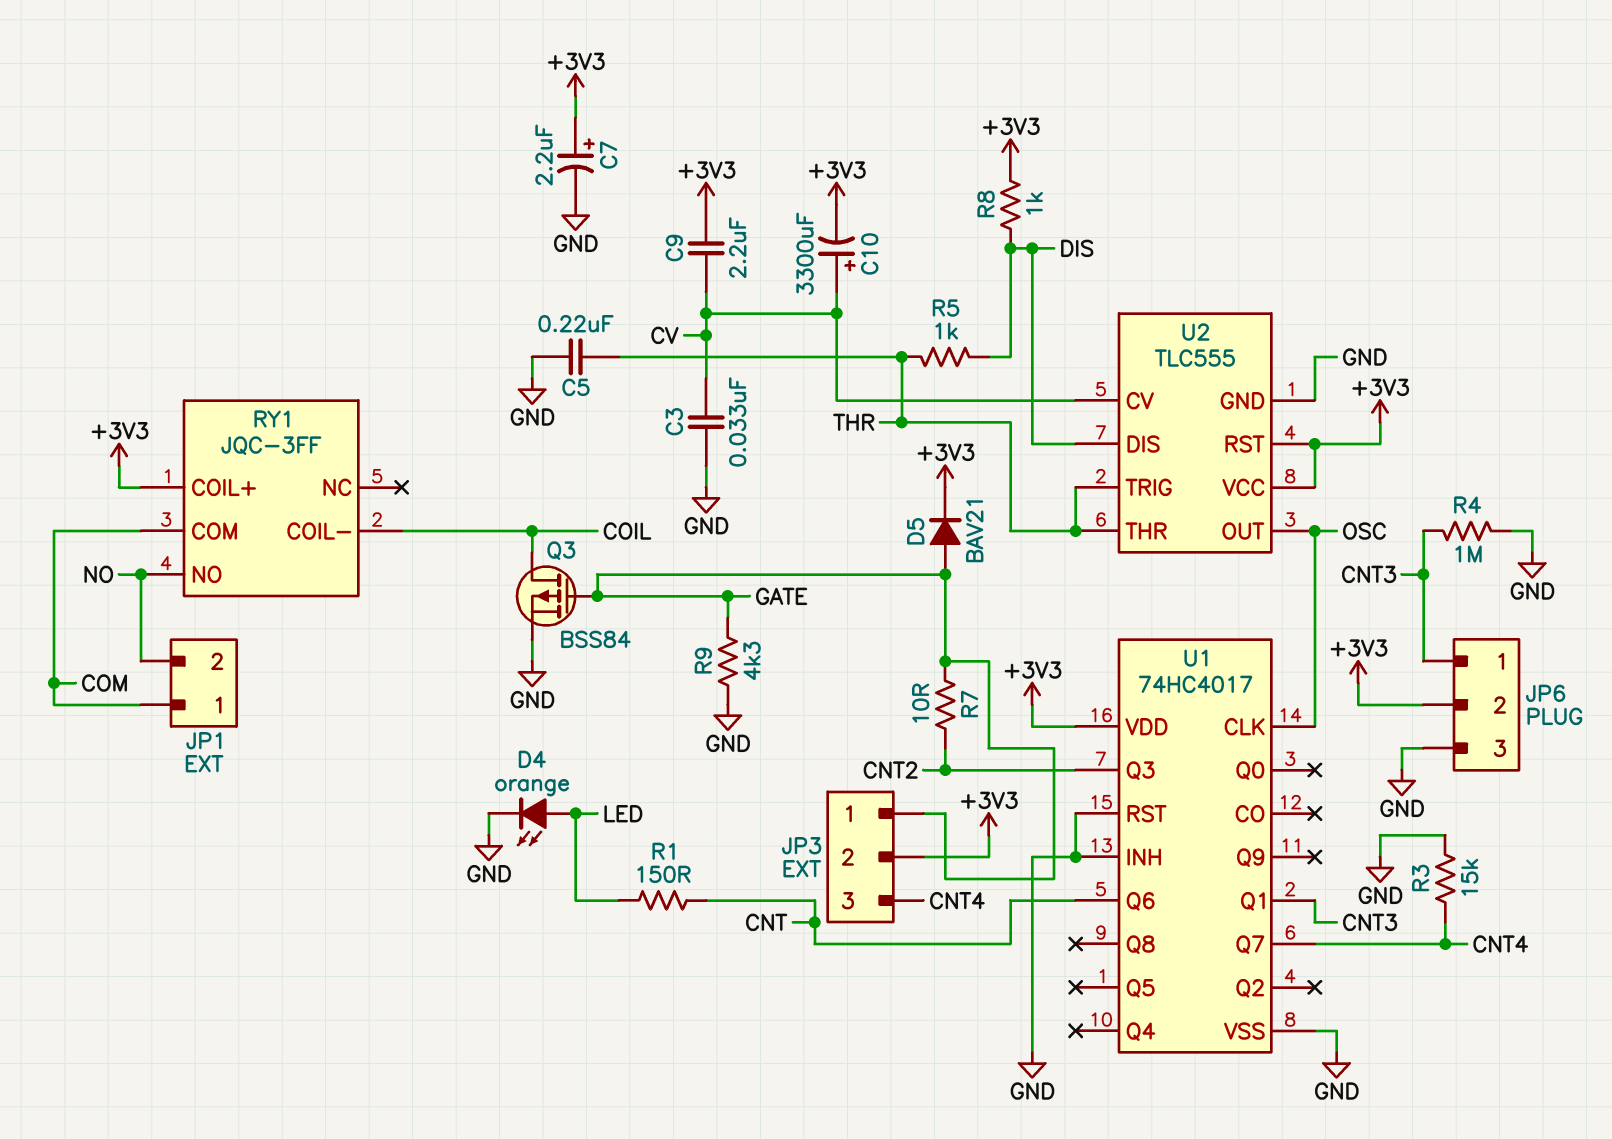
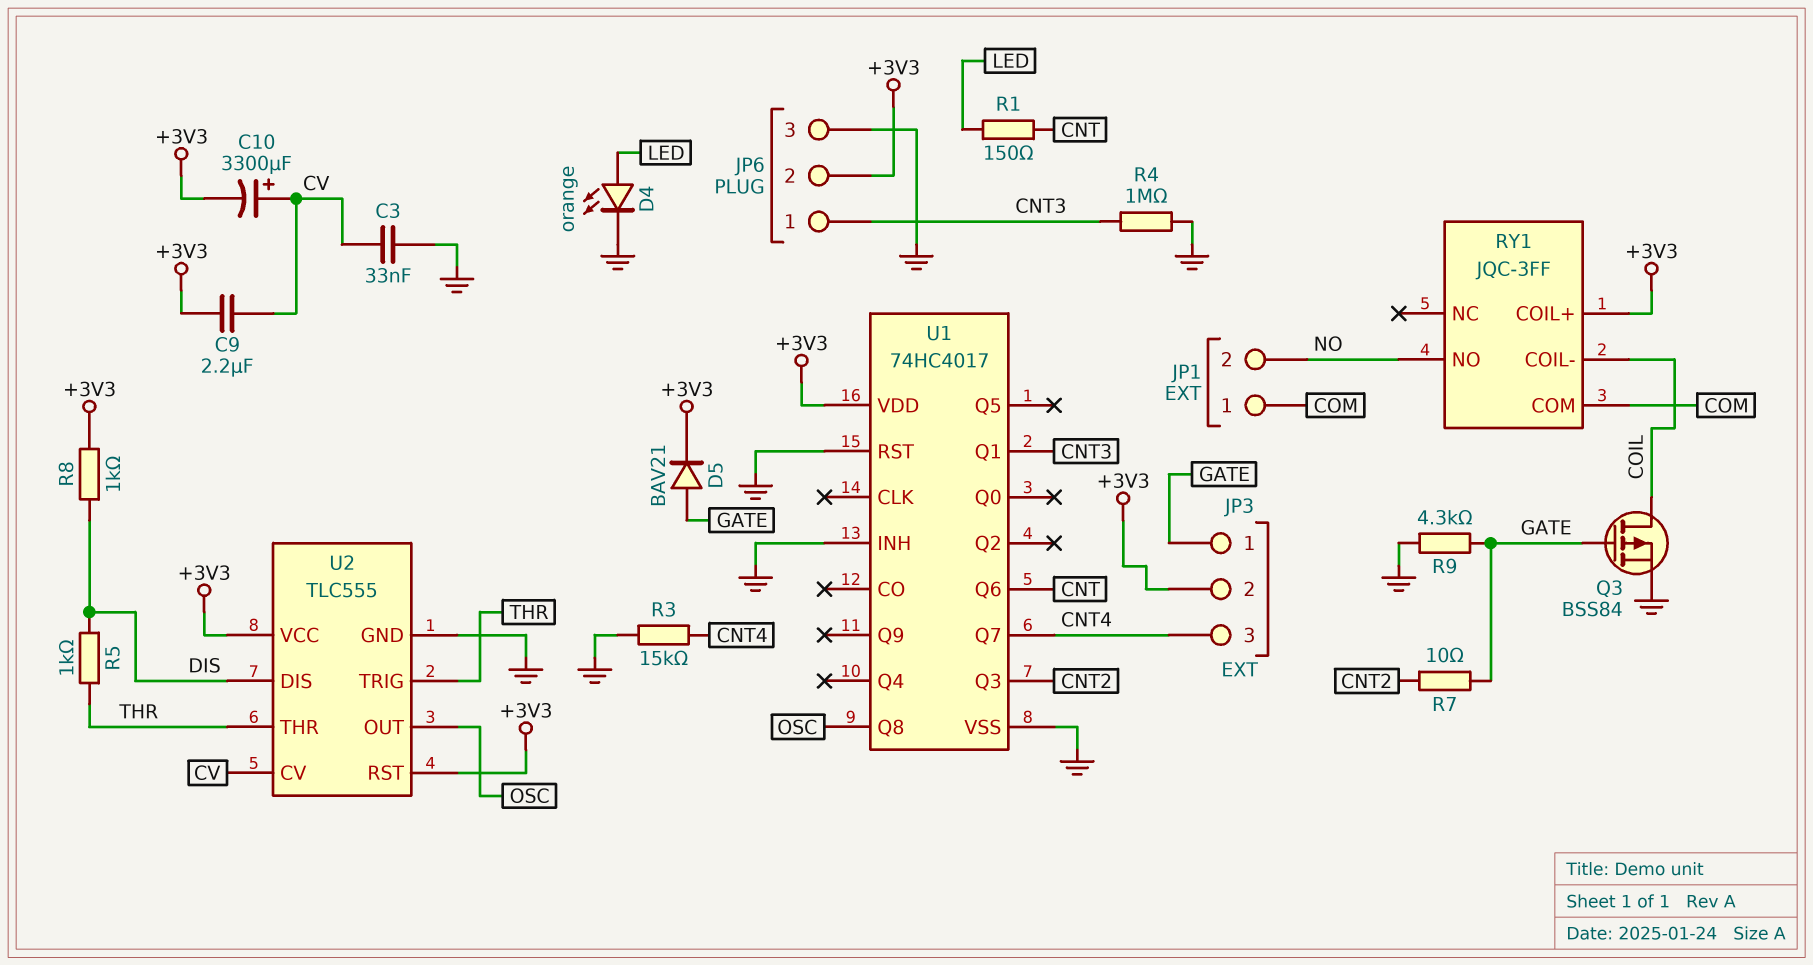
C5: 220nF (GND, THR) -> none
C7: 2.2uF (plus +3V3, minus GND) -> none
U1 pin CLK: OSC -> none
U1 pin Q8: none -> OSC

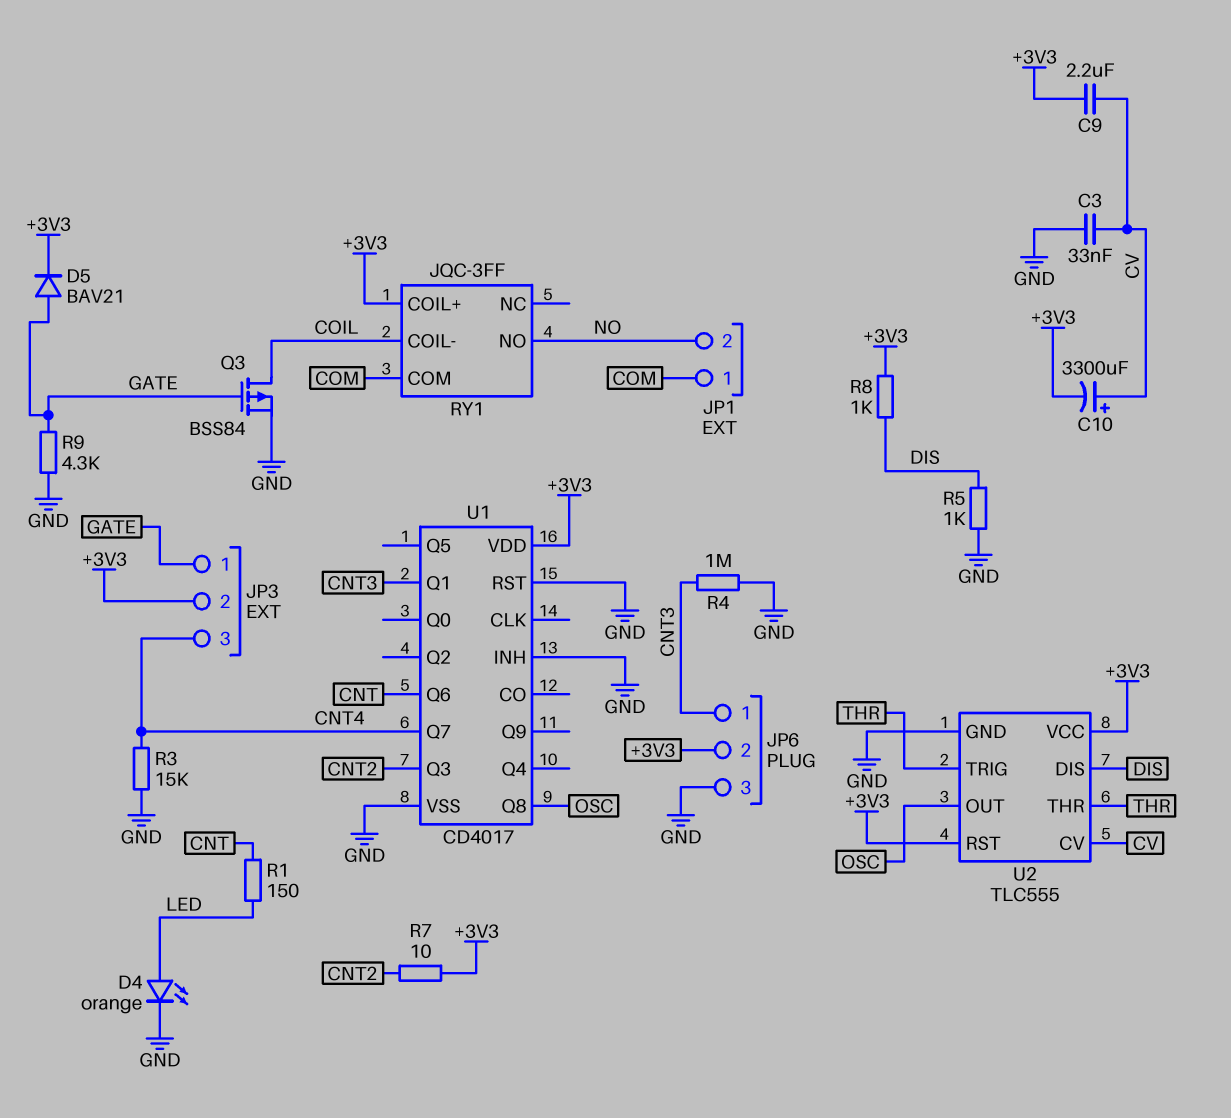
R5: 1k (DIS, THR) -> 1k (DIS, GND)
R7: 10 (CNT2, GATE) -> 10 (+3V3, CNT2)
U1: 74HC4017 -> CD4017

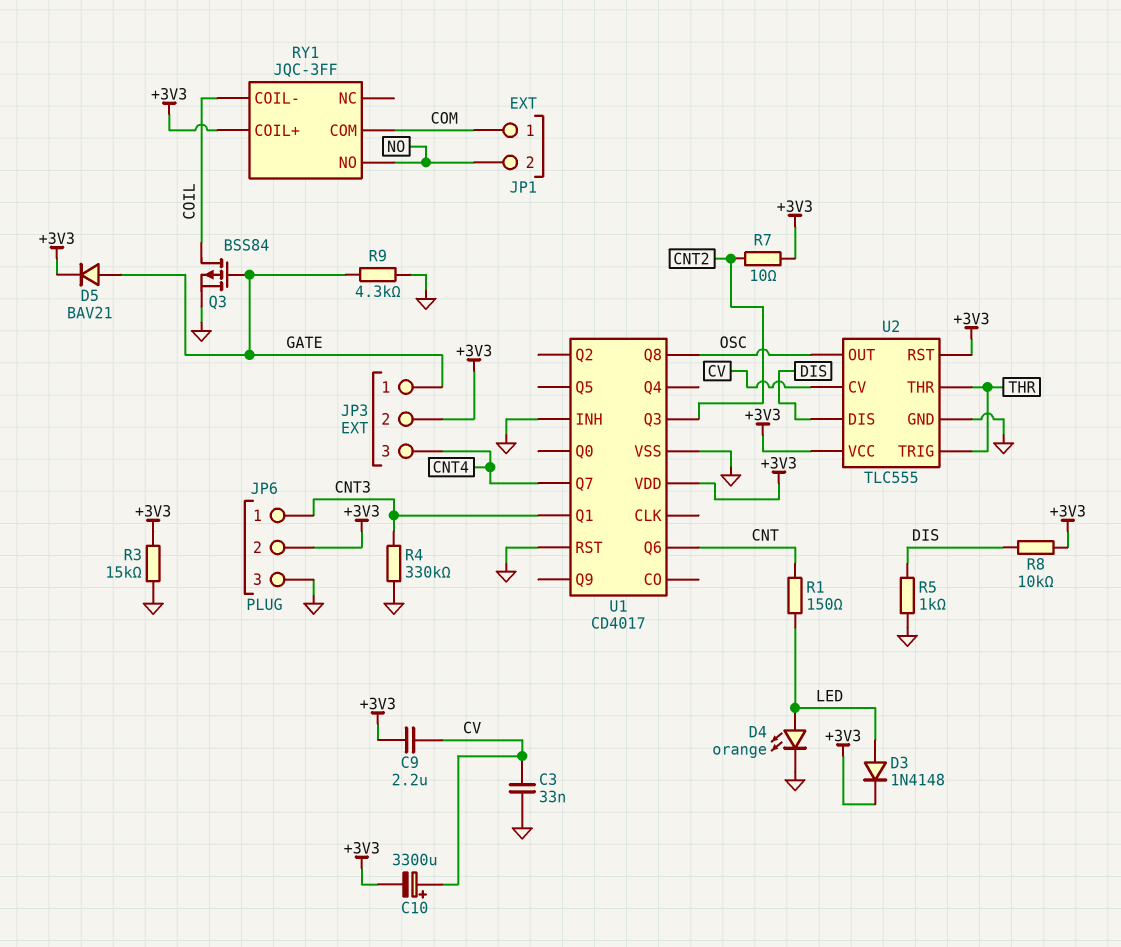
D3: none -> diode 1N4148 (A LED, K +3V3)
R3: 15k (CNT4, GND) -> 15k (+3V3, GND)
R4: 1M (CNT3, GND) -> 330k (CNT3, GND)
R8: 1k (+3V3, DIS) -> 10k (+3V3, DIS)

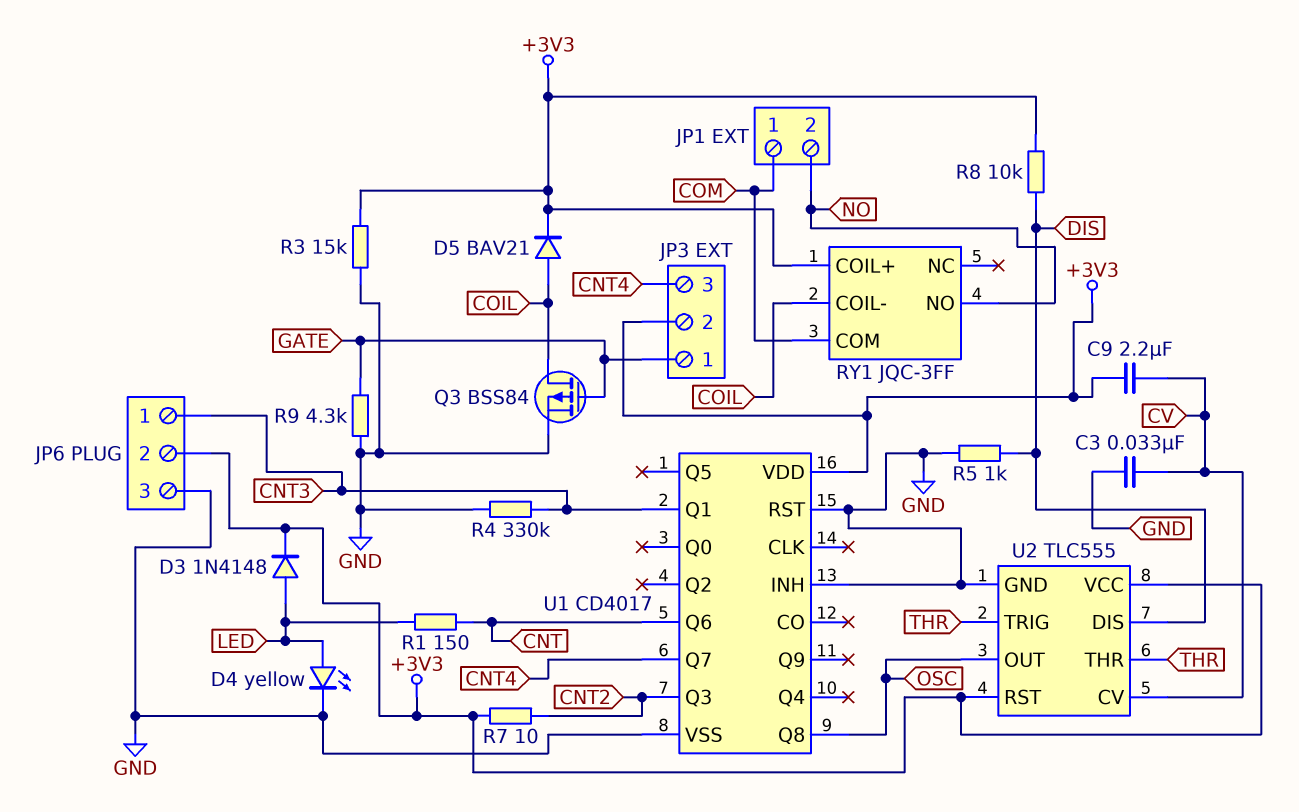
C10: 3300uF (plus CV, minus +3V3) -> none
D4: LED orange (A LED, K GND) -> LED yellow (A LED, K GND)
D5: diode BAV21 (A GATE, K +3V3) -> diode BAV21 (A COIL, K +3V3)

